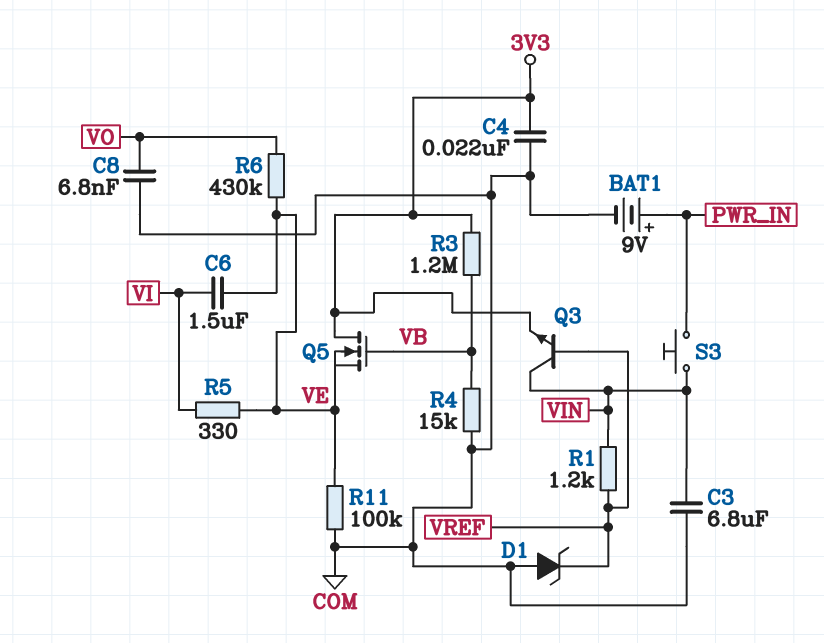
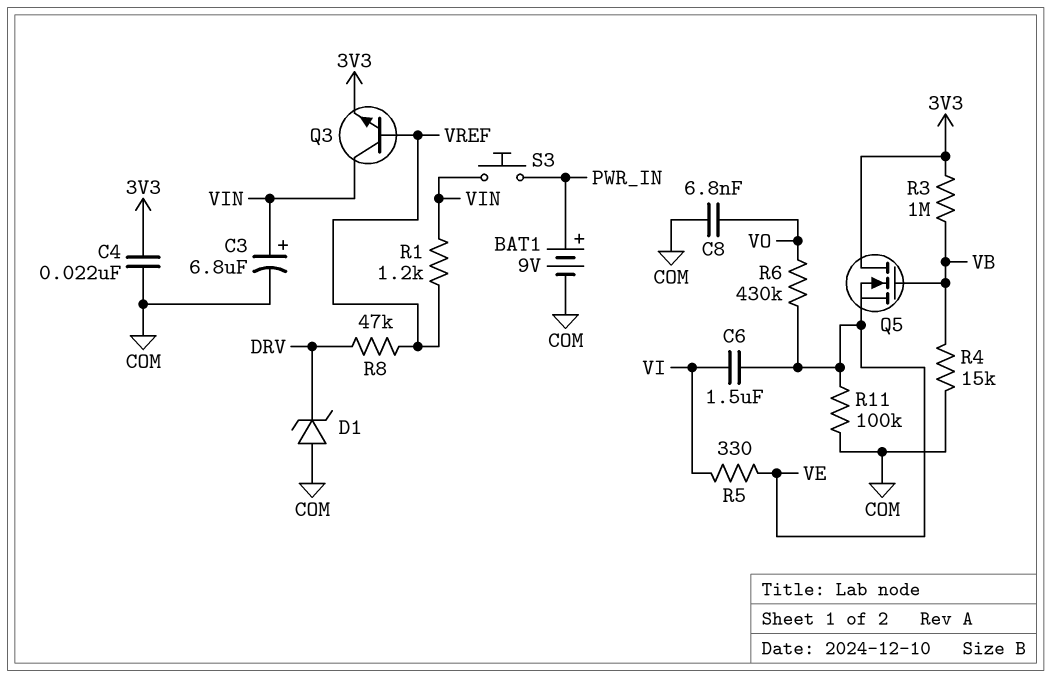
C3: 6.8uF (COM, VIN) -> 6.8uF (plus VIN, minus COM)
D1: zener (A COM, K VREF) -> zener (A COM, K DRV)
R3: 1.2M (3V3, VB) -> 1M (3V3, VB)
R8: none -> 47k (DRV, VREF)

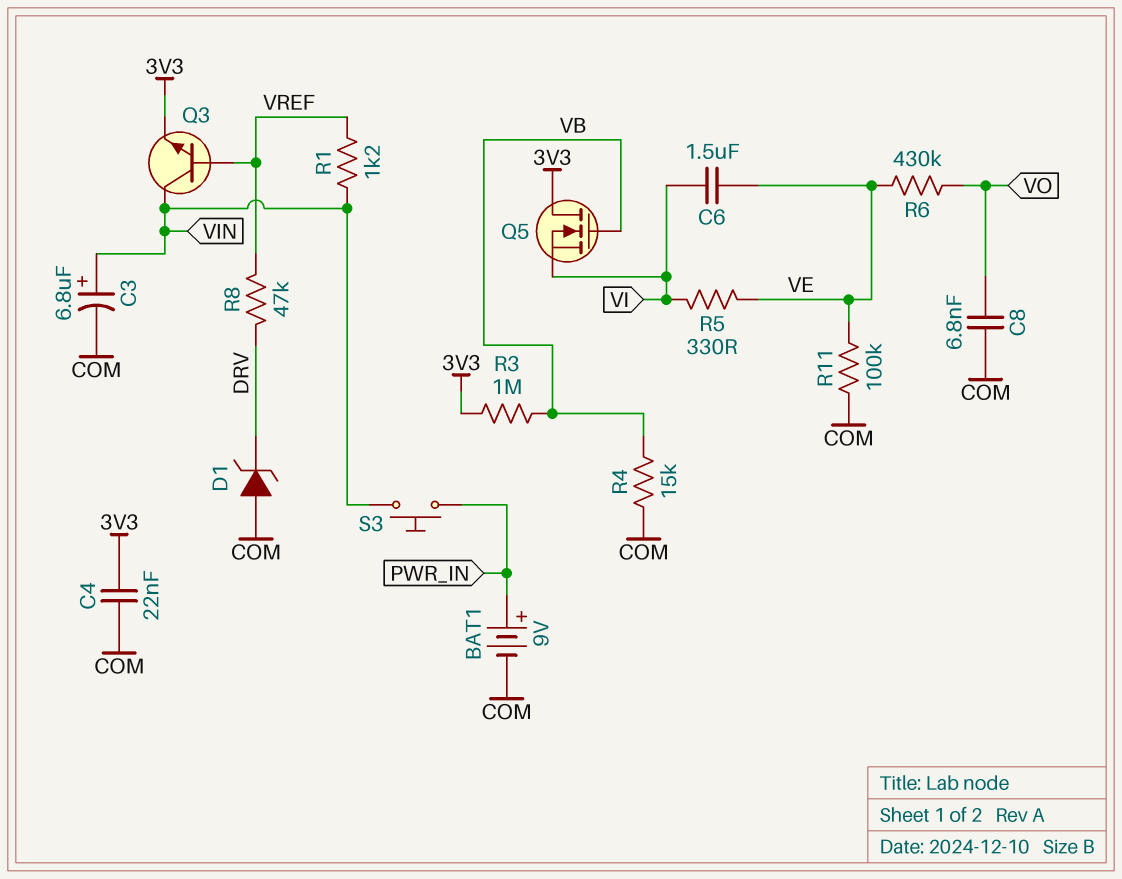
Q5: NMOS (G VB, D 3V3, S VE) -> NMOS (G VB, D 3V3, S VI)

